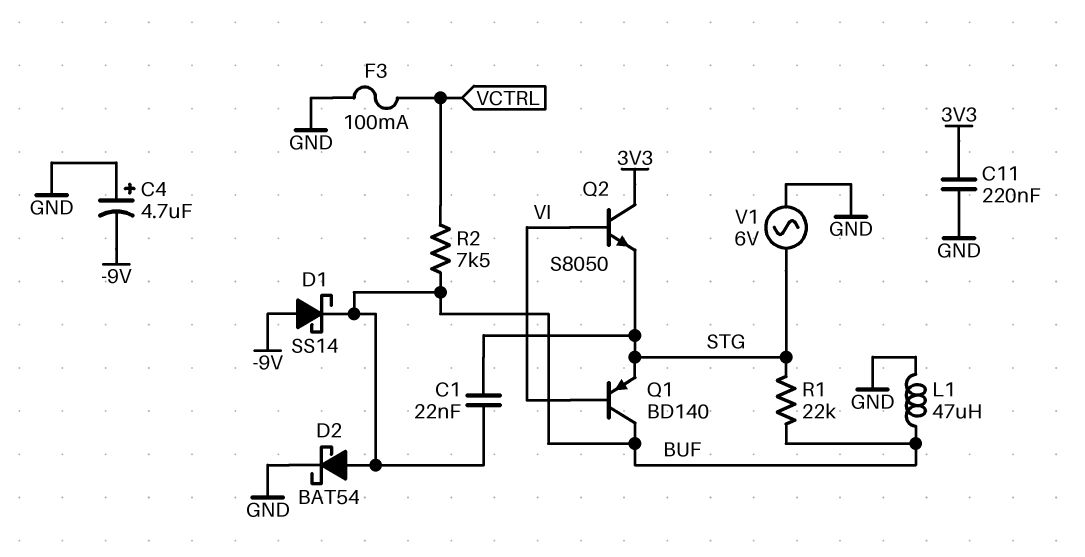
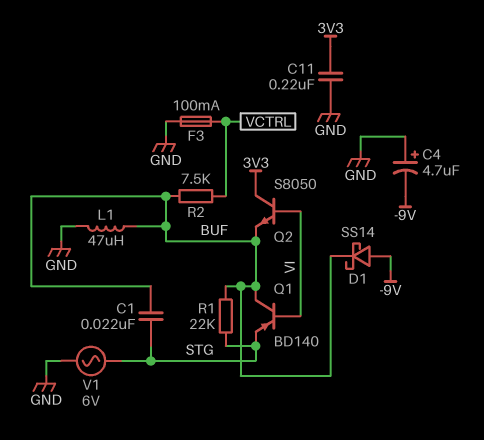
D2: schottky BAT54 (A BUF, K GND) -> none
Q2: NPN S8050 (B VI, C 3V3, E STG) -> NPN S8050 (B VI, C 3V3, E BUF)

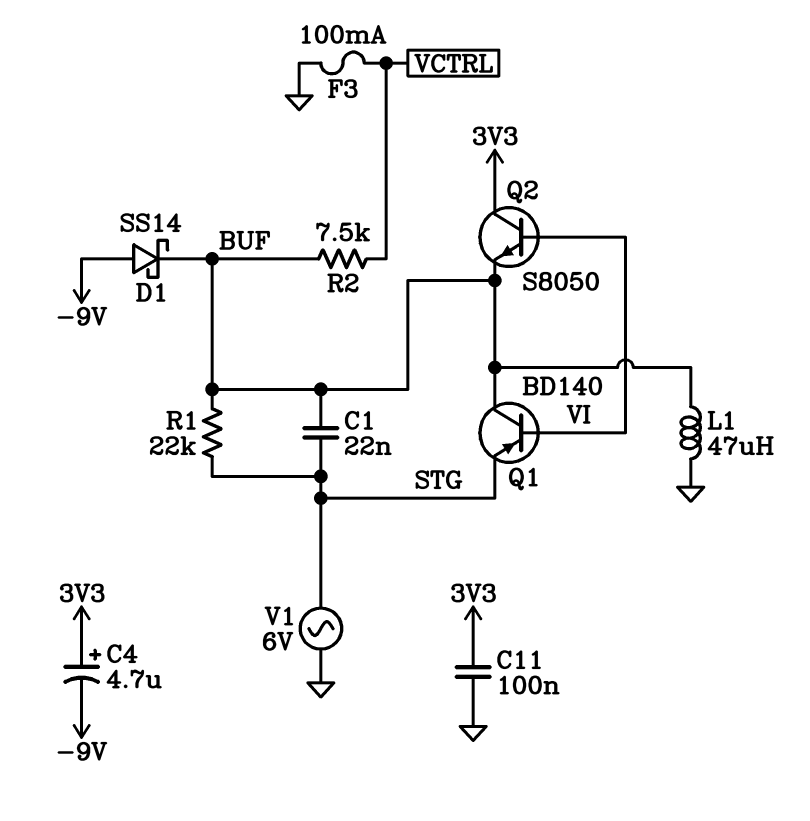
C4: 4.7uF (plus GND, minus -9V) -> 4.7uF (plus 3V3, minus -9V)
C11: 220nF (3V3, GND) -> 100nF (3V3, GND)

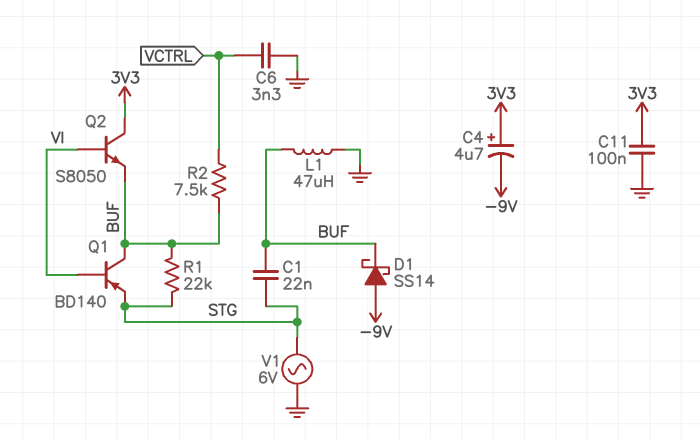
C6: none -> 3.3nF (GND, VCTRL)
F3: 100mA (GND, VCTRL) -> none

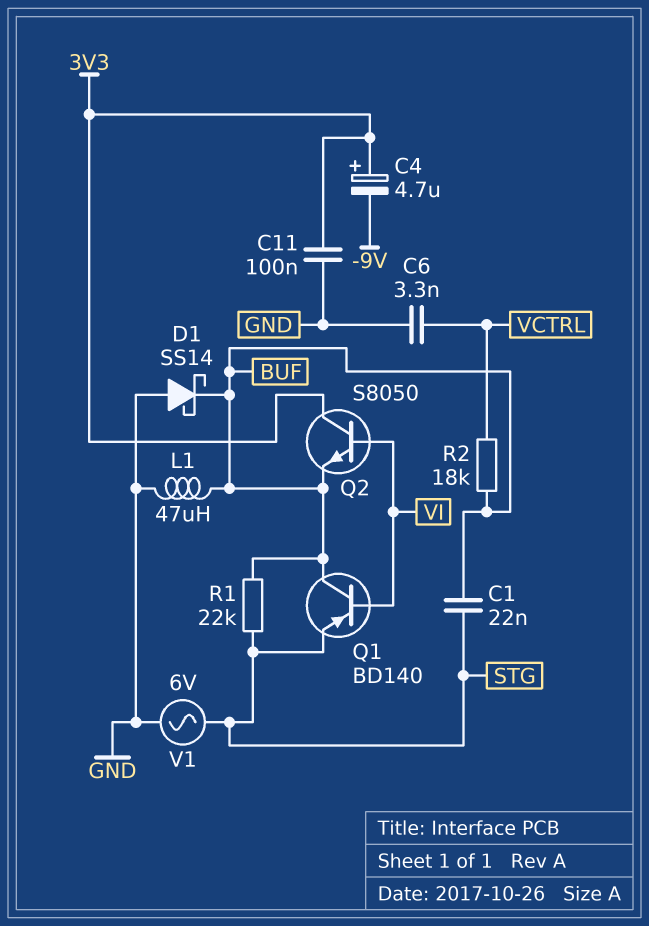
D1: schottky SS14 (A -9V, K BUF) -> schottky SS14 (A GND, K BUF)
R2: 7.5k (BUF, VCTRL) -> 18k (BUF, VCTRL)

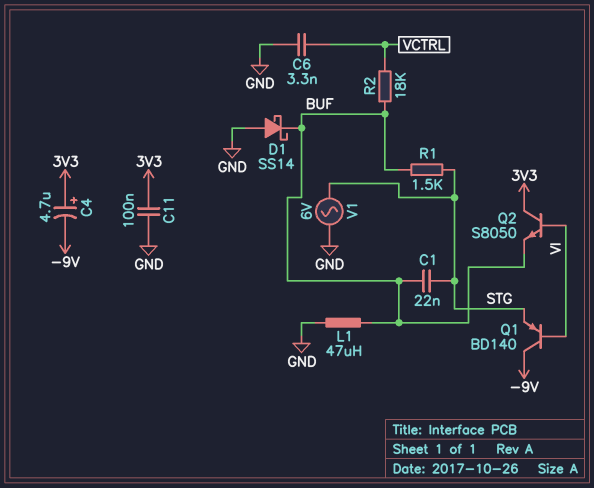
Q1: PNP BD140 (B VI, C BUF, E STG) -> PNP BD140 (B VI, C -9V, E STG)
R1: 22k (BUF, STG) -> 1.5k (BUF, STG)

